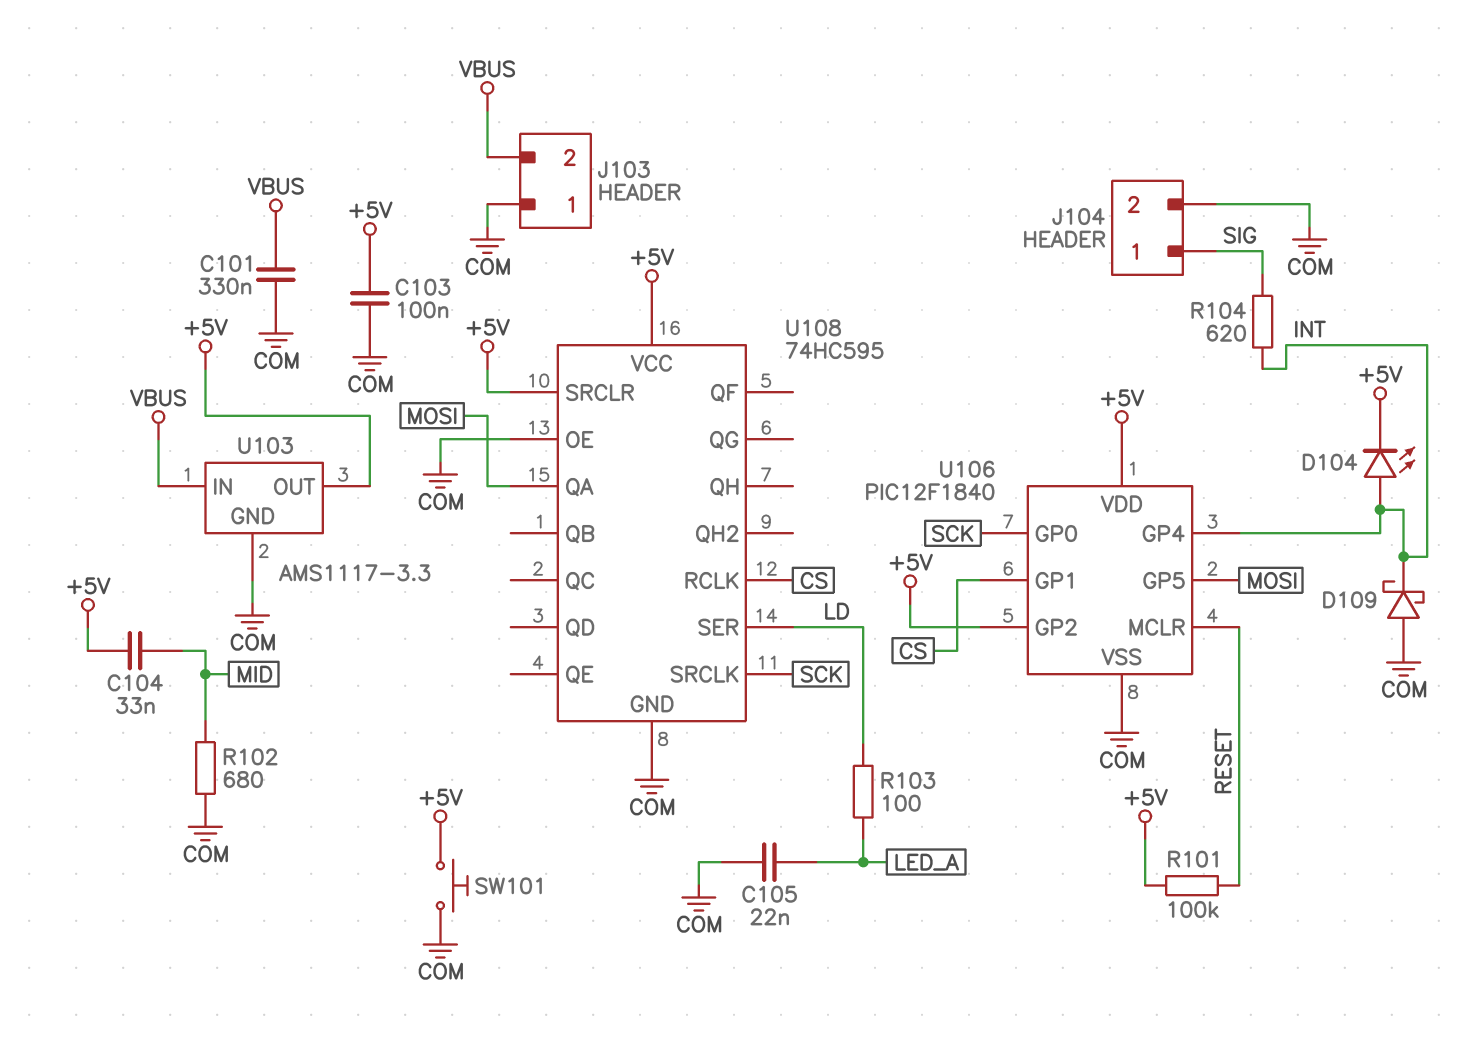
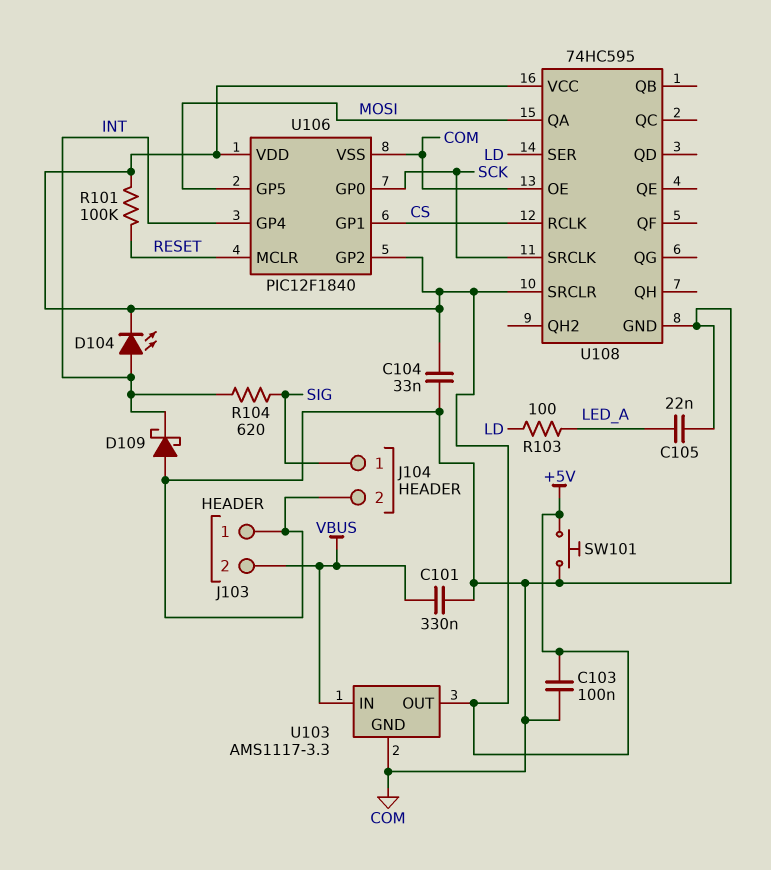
C104: 33nF (+5V, MID) -> 33nF (+5V, COM)
R102: 680 (COM, MID) -> none

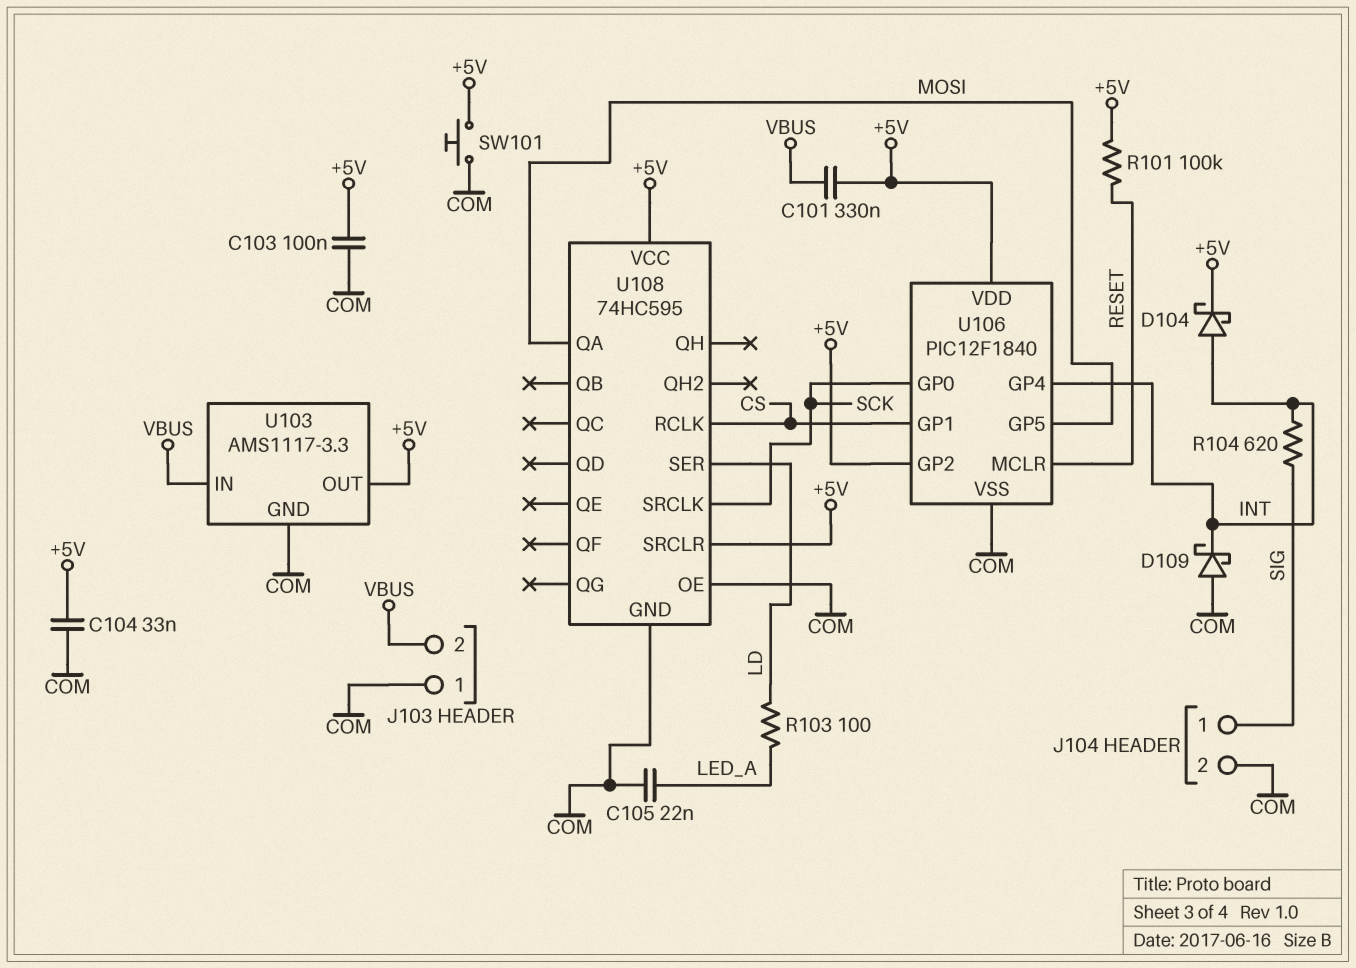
C101: 330nF (COM, VBUS) -> 330nF (+5V, VBUS)
D104: LED (A INT, K +5V) -> schottky (A INT, K +5V)

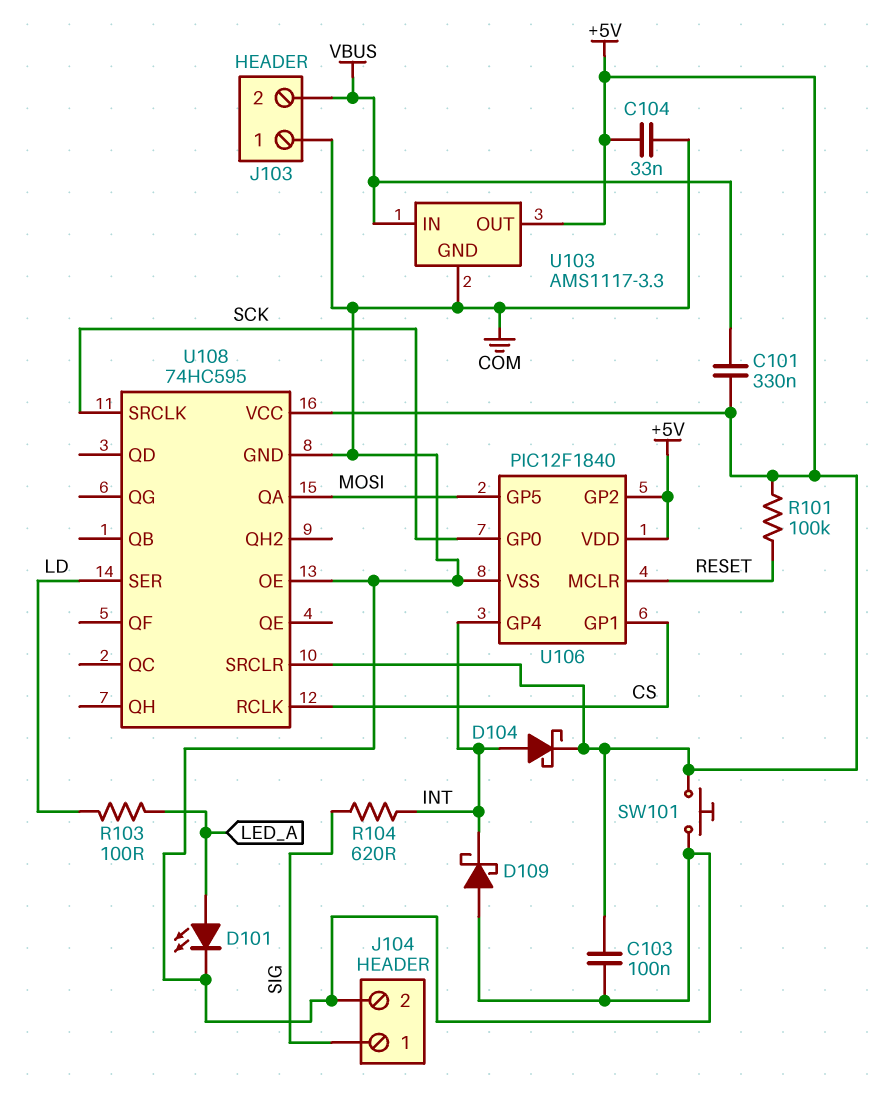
C105: 22nF (COM, LED_A) -> none
D101: none -> LED (A LED_A, K COM)

